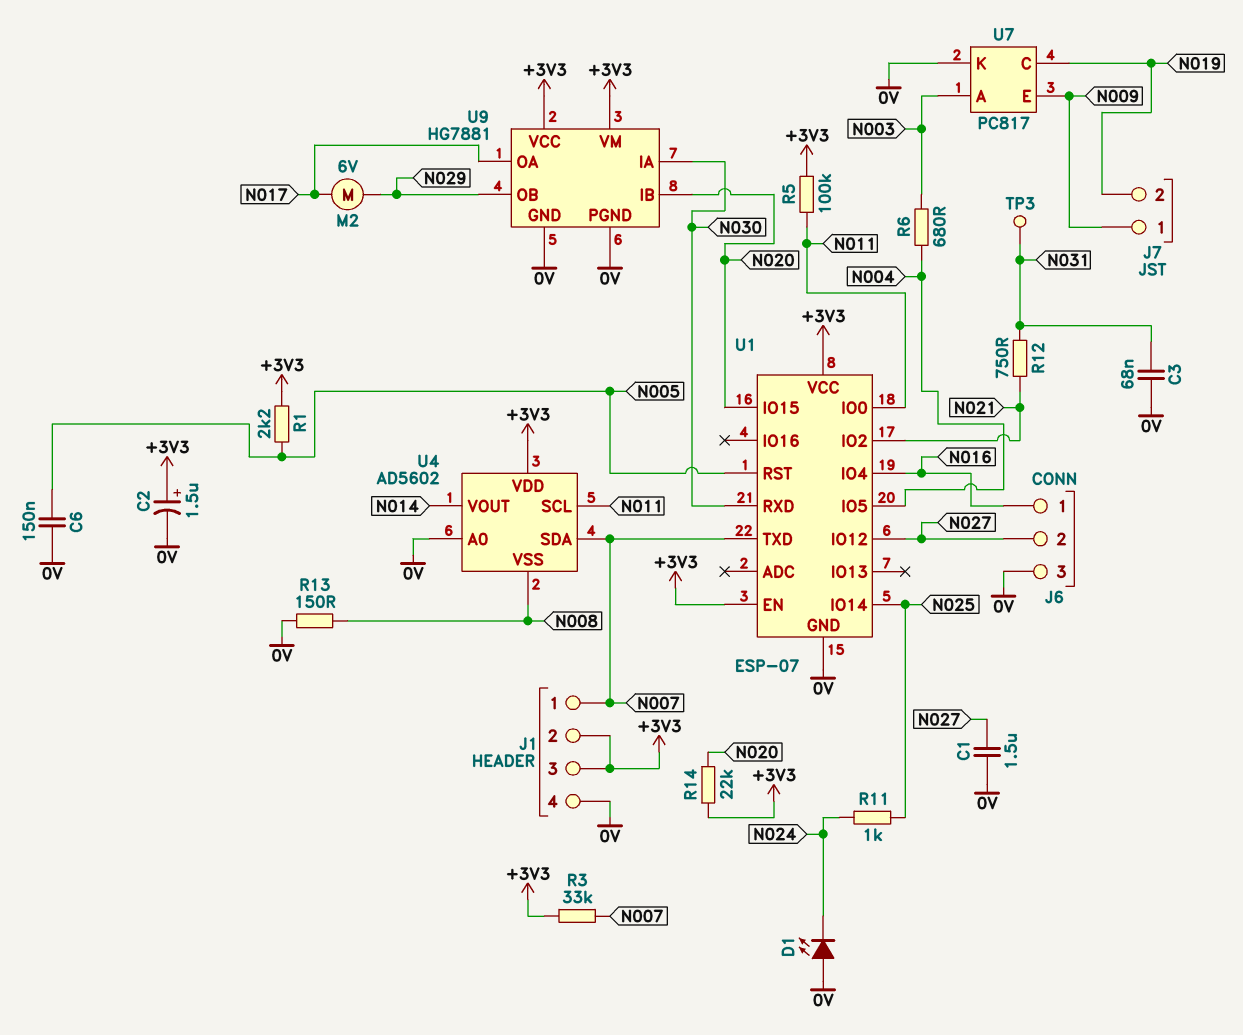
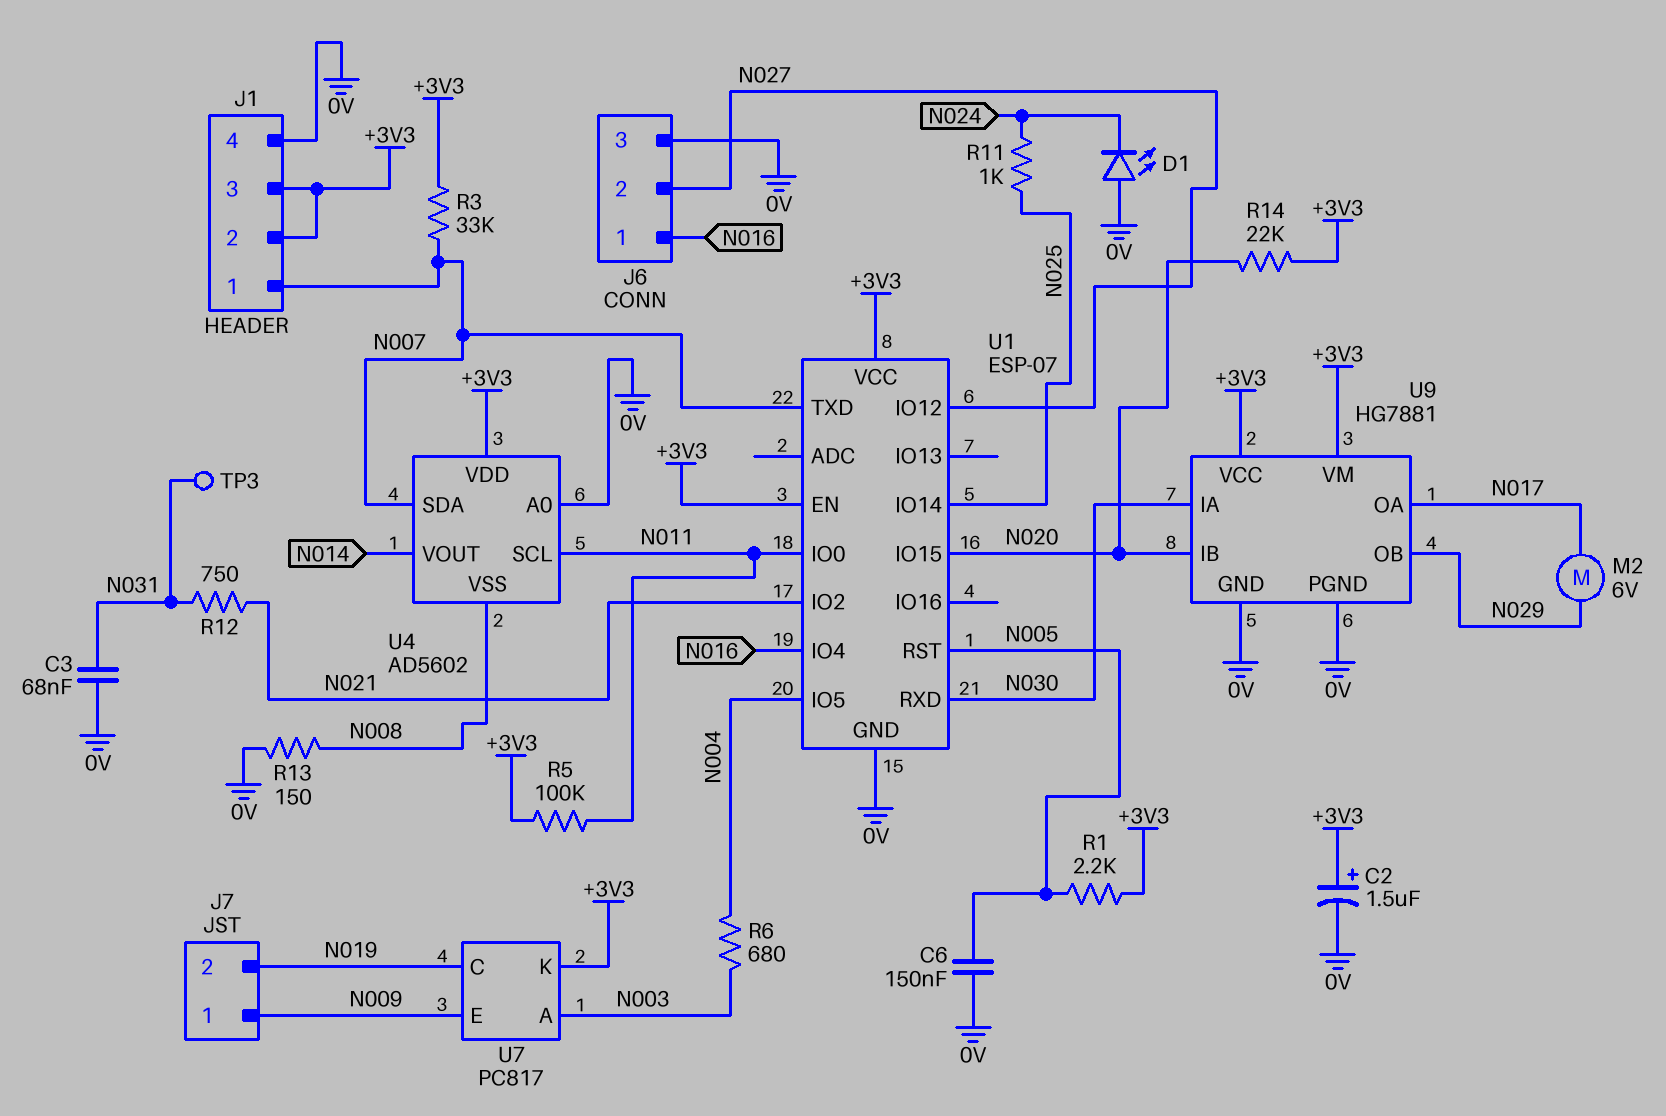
C1: 1.5uF (0V, N027) -> none
U7 pin K: 0V -> +3V3

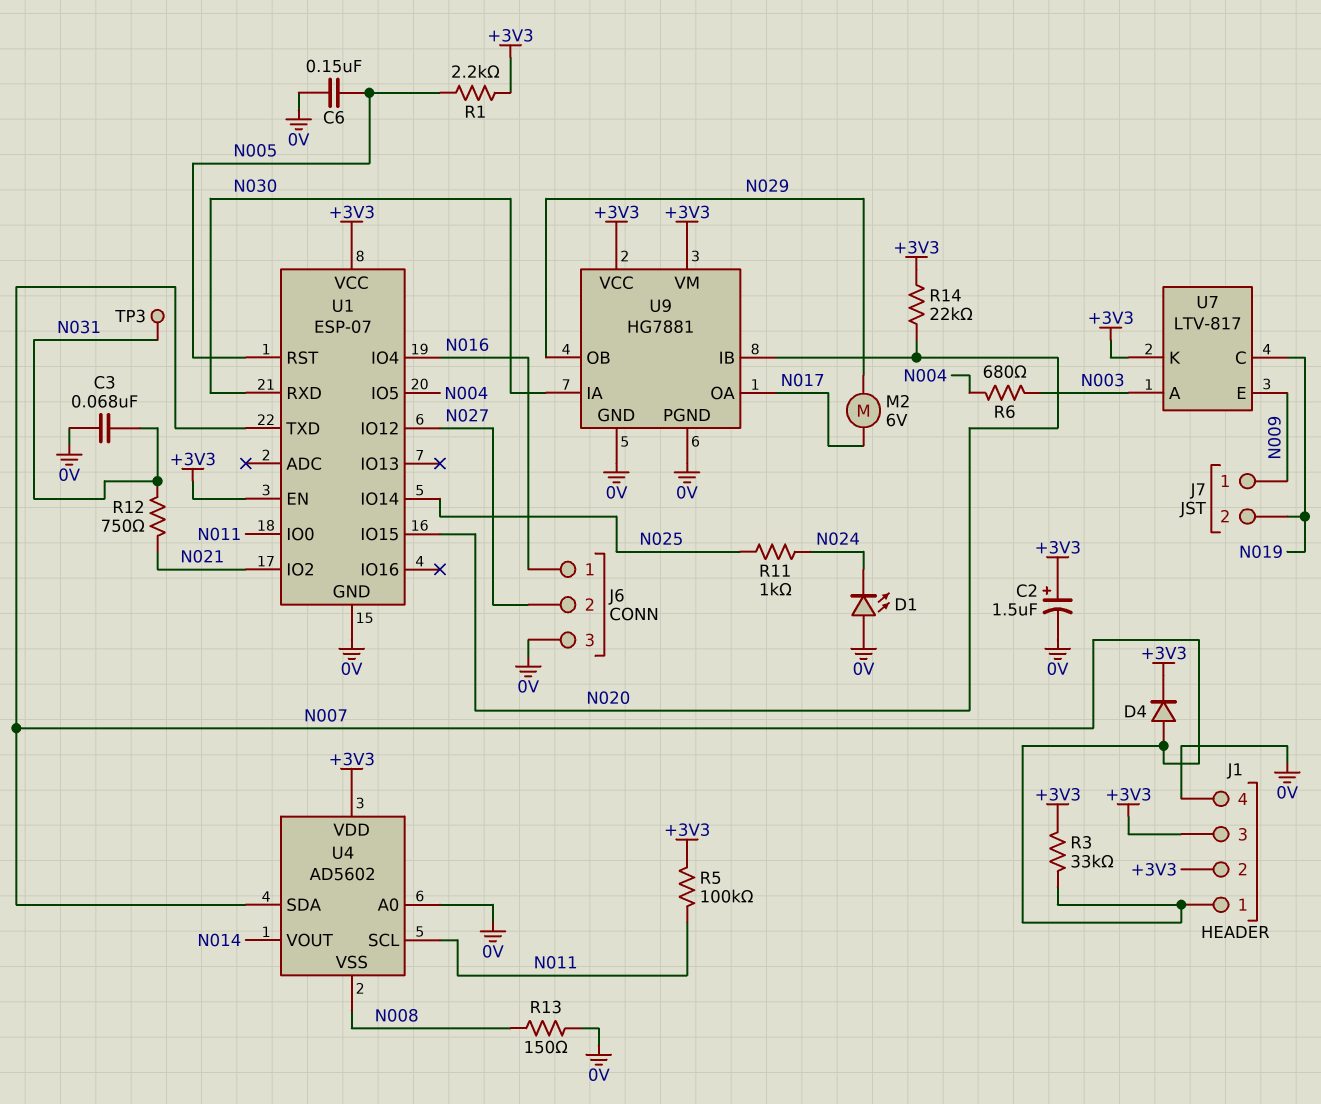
D4: none -> diode (A N007, K +3V3)
U7: PC817 -> LTV-817

